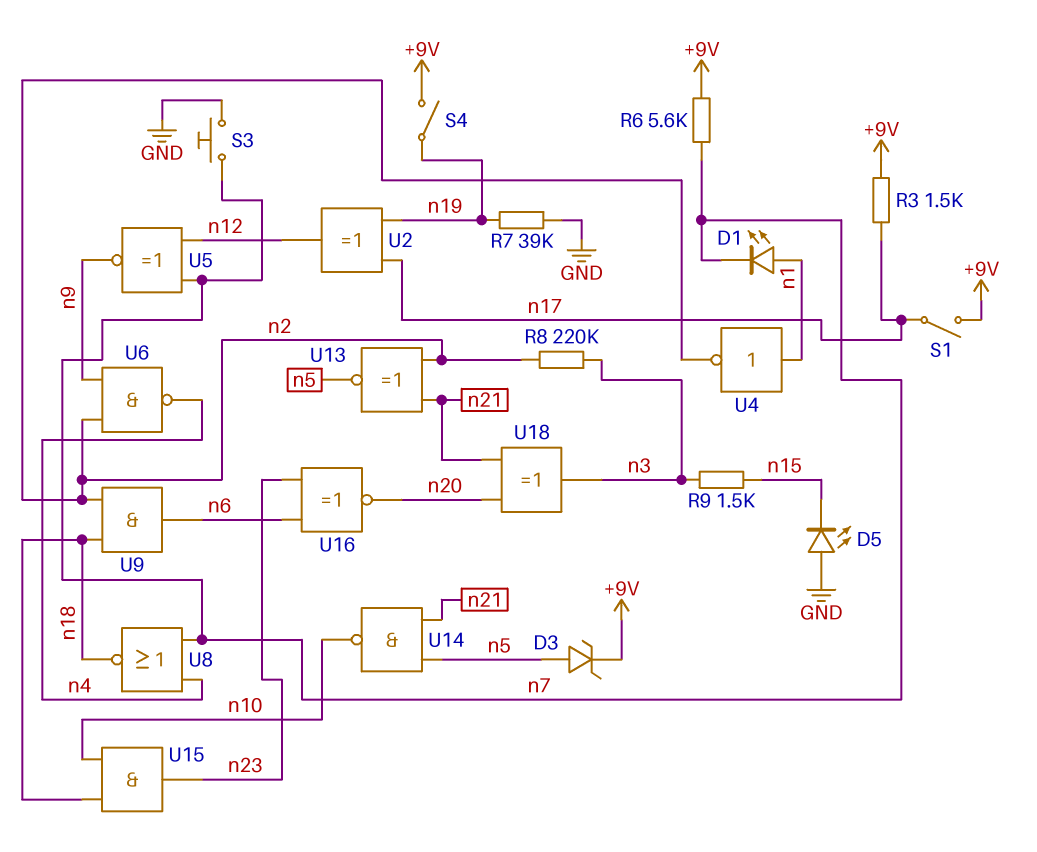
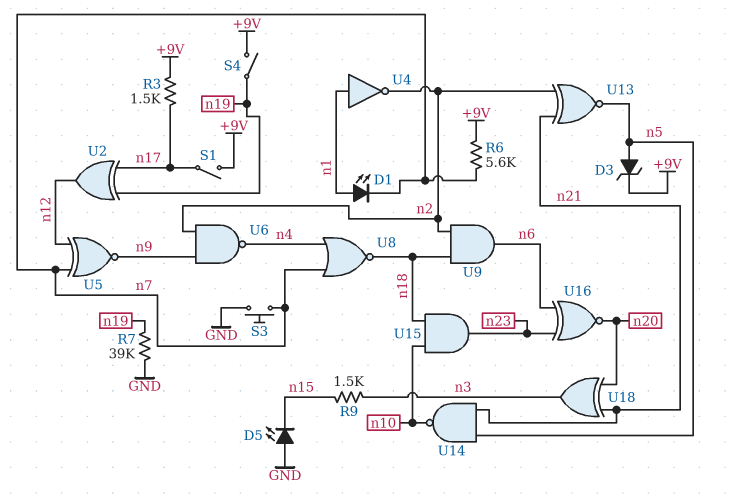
R8: 220k (n2, n3) -> none

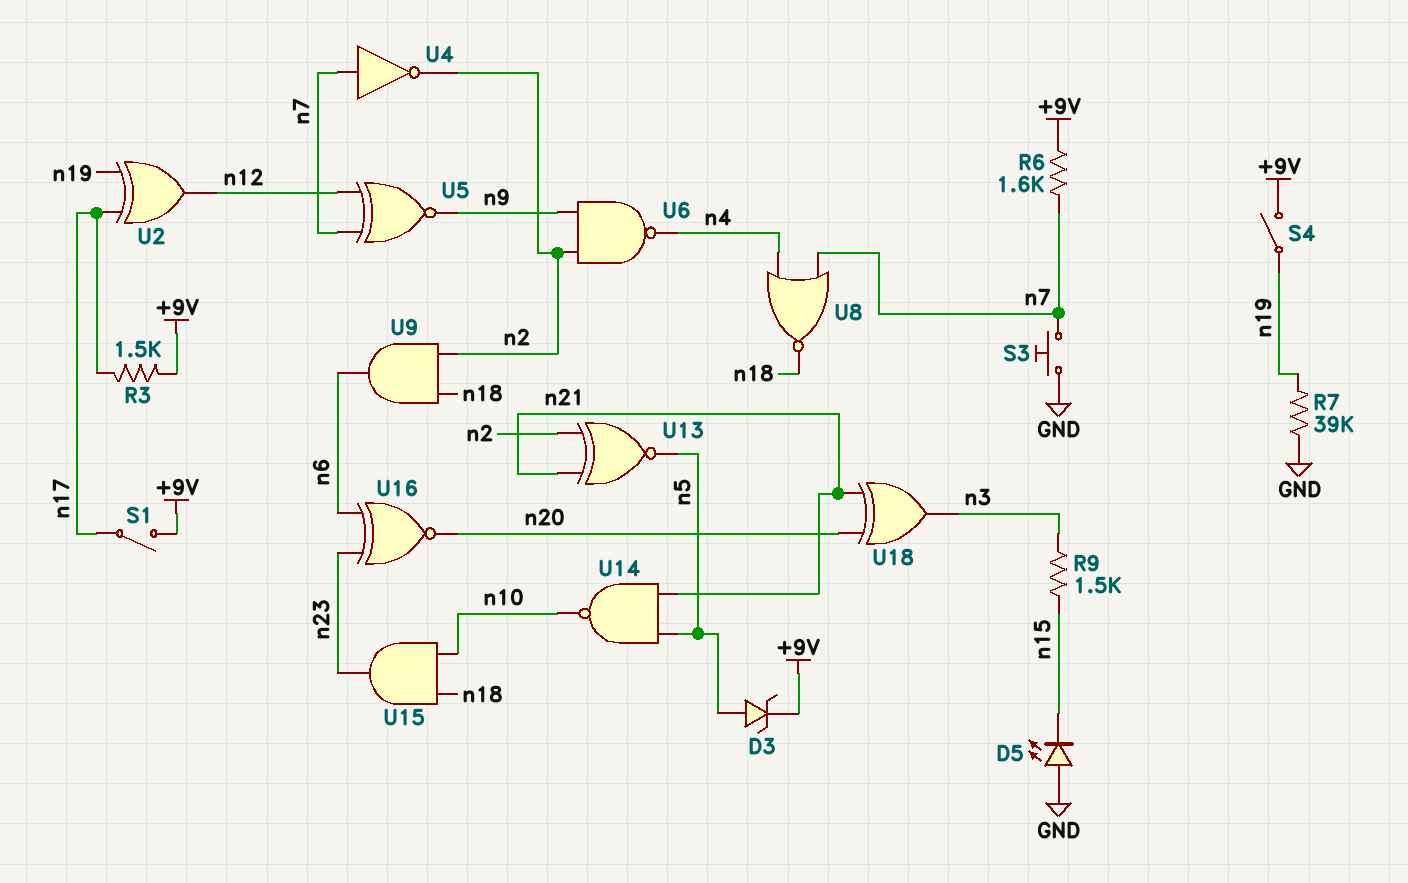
D1: LED (A n1, K n7) -> none
R6: 5.6k (+9V, n7) -> 1.6k (+9V, n7)
U4: NOT (in n1, out n2) -> NOT (in n7, out n2)

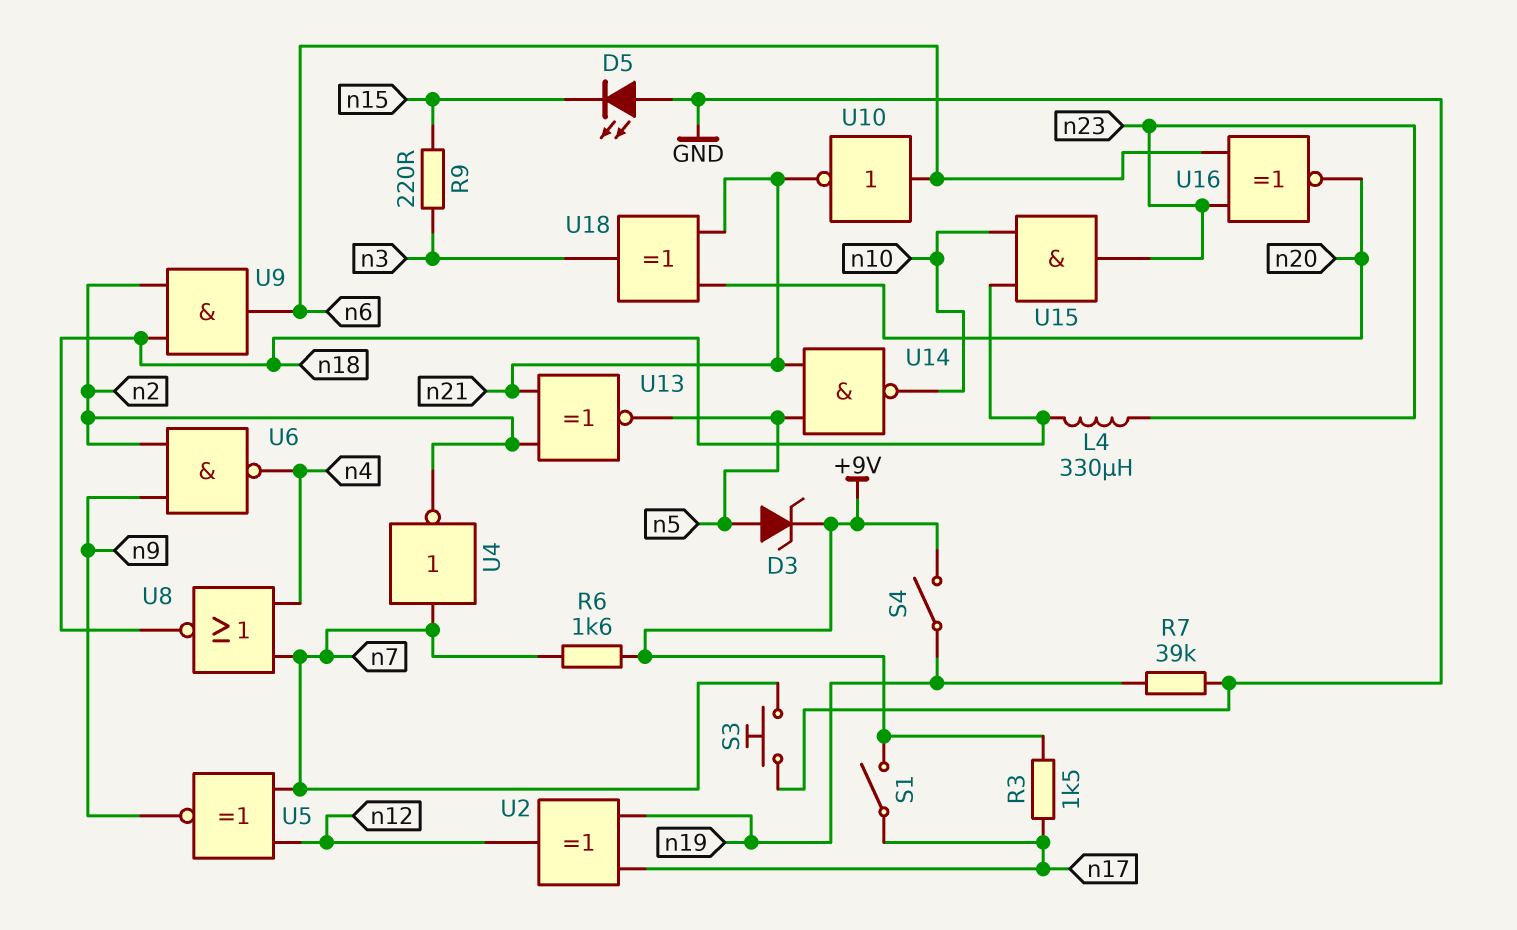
L4: none -> 330uH (n18, n23)
R9: 1.5k (n3, n15) -> 220 (n3, n15)
U10: none -> NOT (in n6, out n21)

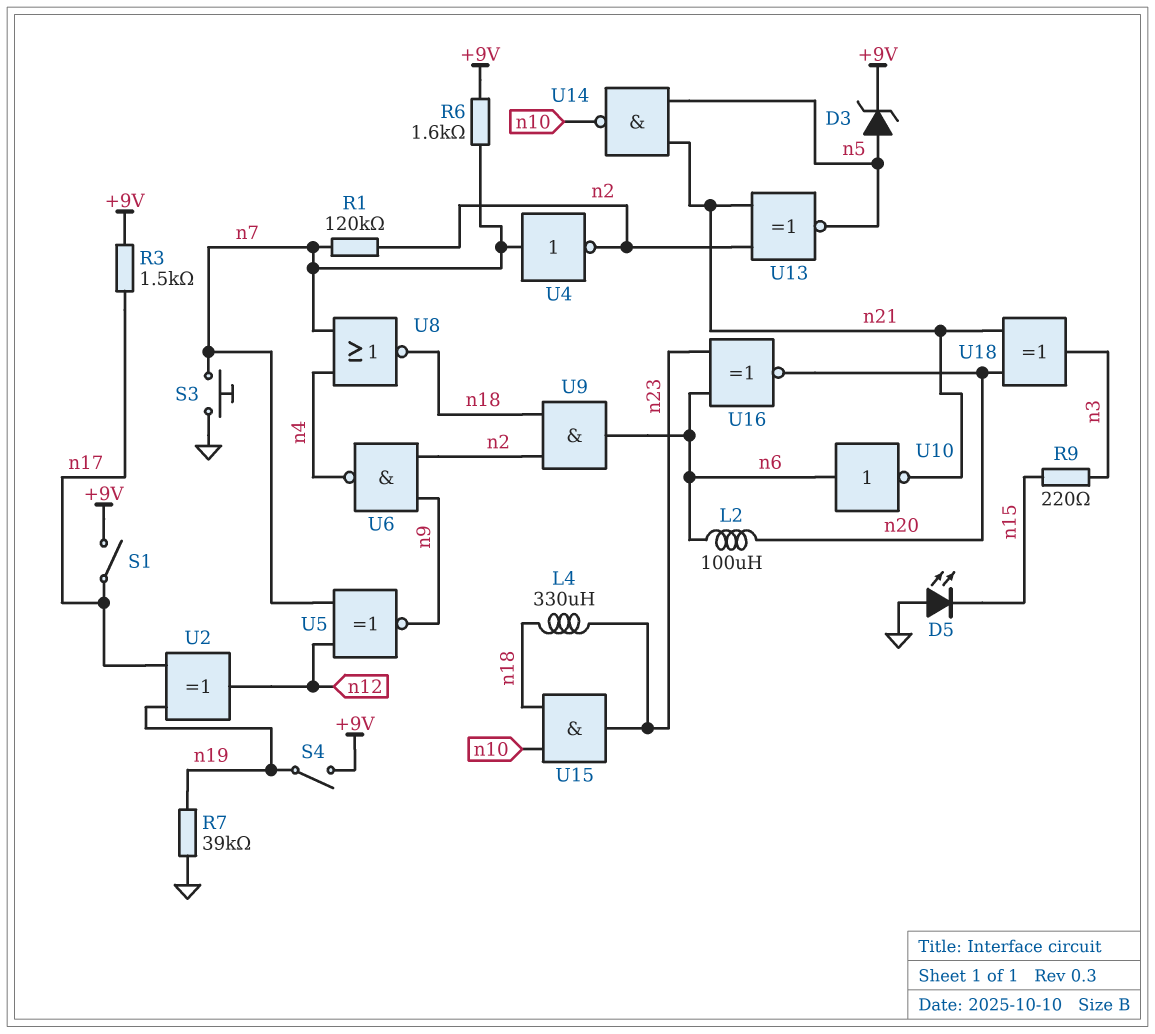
L2: none -> 100uH (n6, n20)
R1: none -> 120k (n2, n7)

